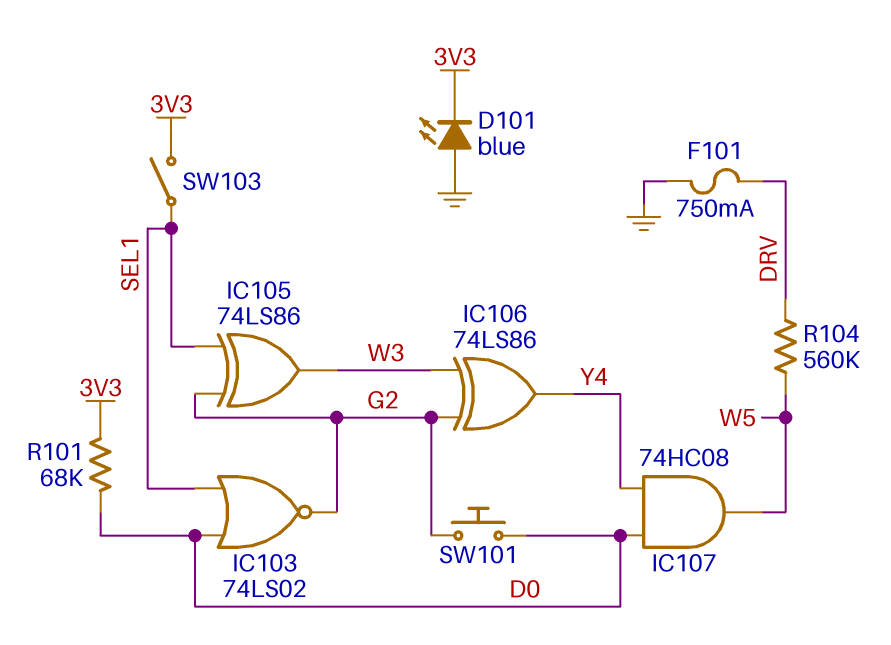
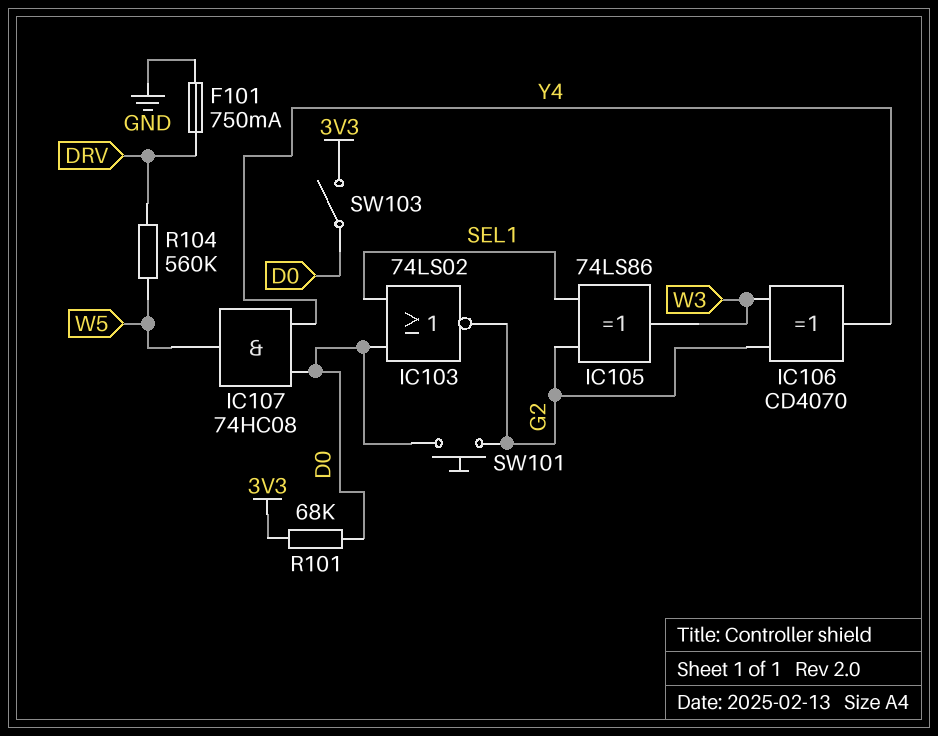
D101: LED blue (A GND, K 3V3) -> none
IC106: XOR 74LS86 (in G2, in W3, out Y4) -> XOR CD4070 (in G2, in W3, out Y4)
SW103: switch (3V3, SEL1) -> switch (3V3, D0)

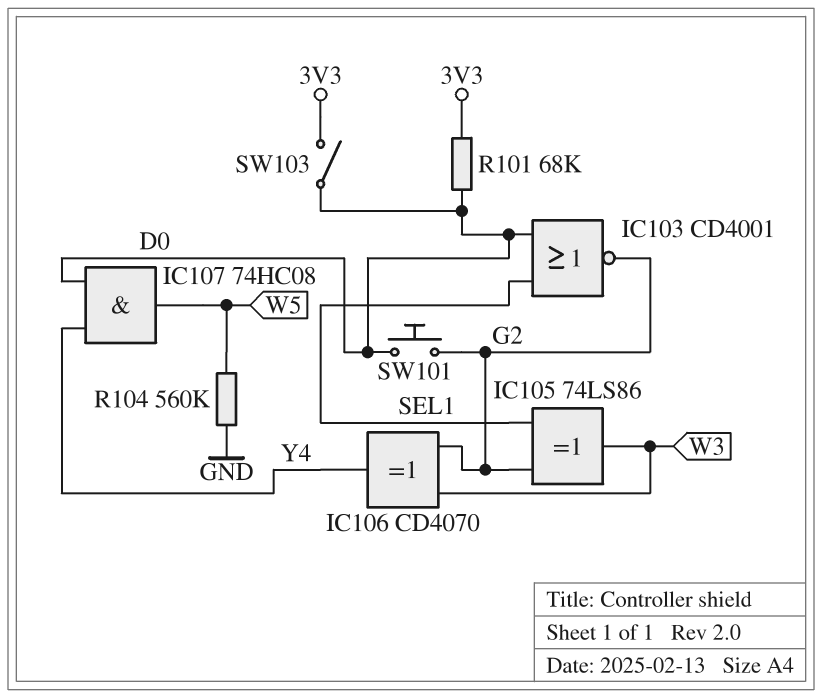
F101: 750mA (DRV, GND) -> none
IC103: NOR 74LS02 (in D0, in SEL1, out G2) -> NOR CD4001 (in D0, in SEL1, out G2)
R104: 560k (DRV, W5) -> 560k (GND, W5)

